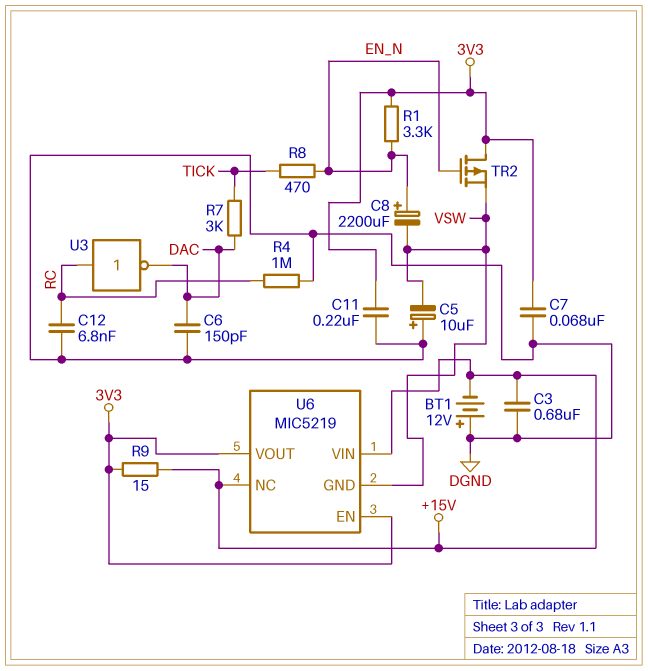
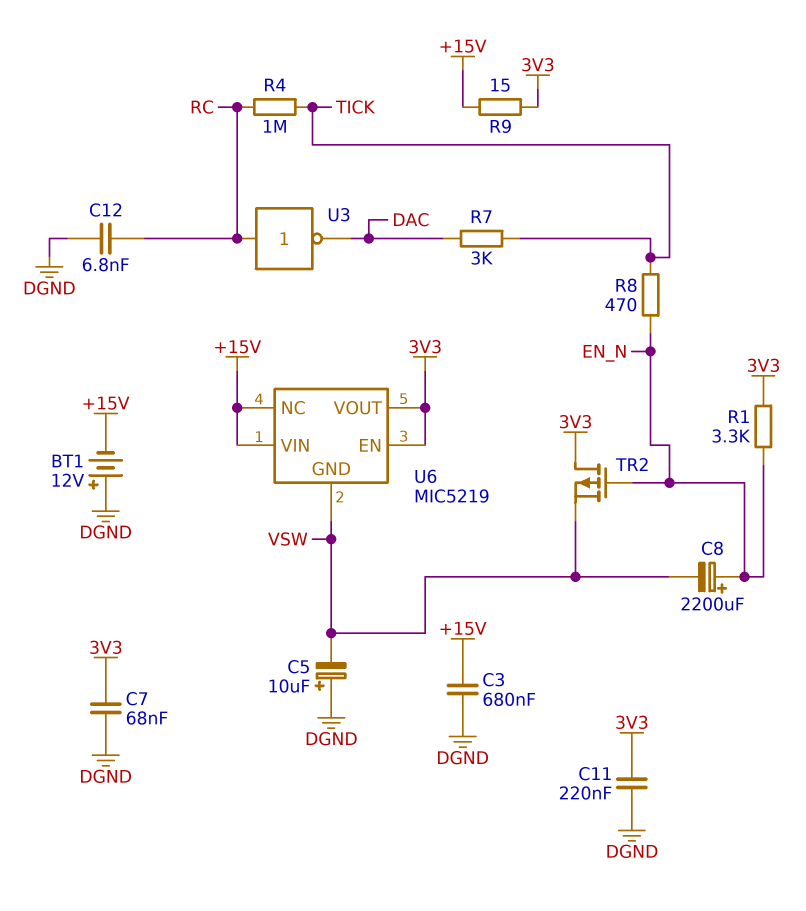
C6: 150pF (DAC, DGND) -> none
R4: 1M (DGND, RC) -> 1M (RC, TICK)

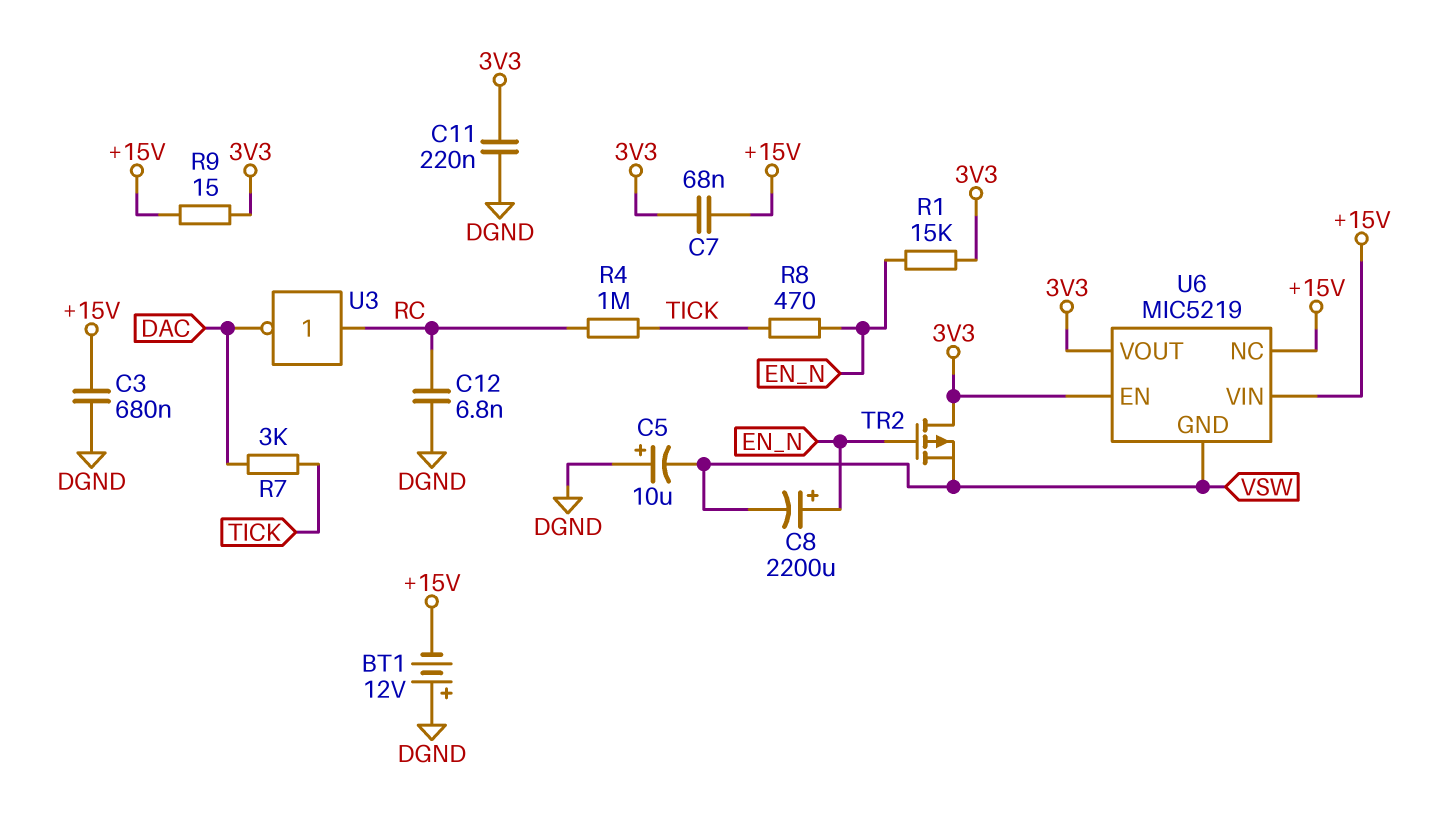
C7: 68nF (3V3, DGND) -> 68nF (+15V, 3V3)
R1: 3.3k (3V3, EN_N) -> 15k (3V3, EN_N)

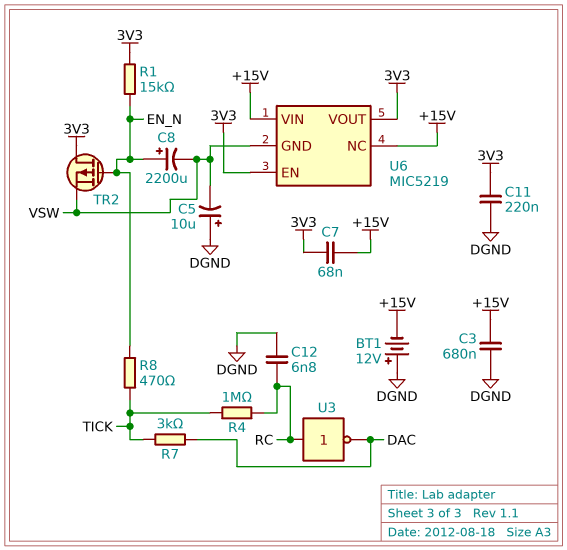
R9: 15 (+15V, 3V3) -> none

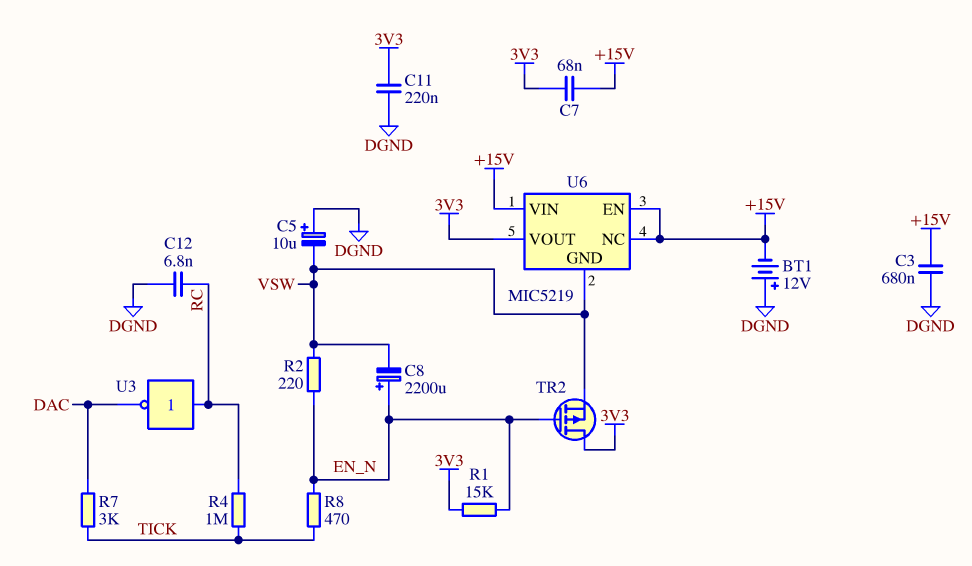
R2: none -> 220 (EN_N, VSW)
U6 pin EN: 3V3 -> +15V

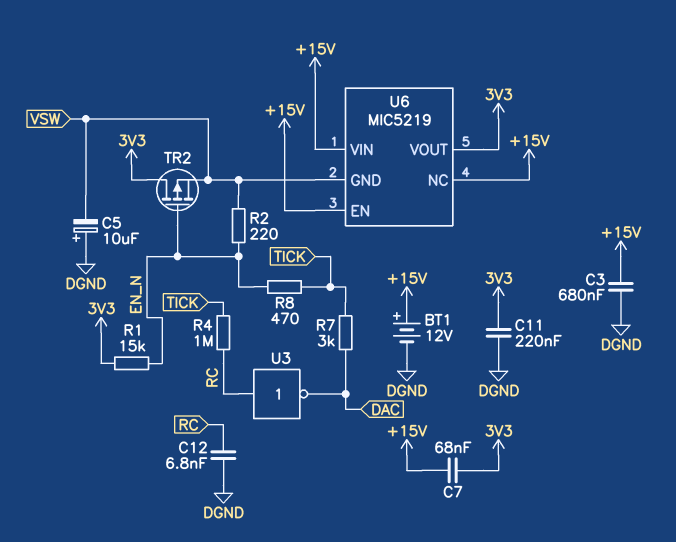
BT1: 12V (plus DGND, minus +15V) -> 12V (plus +15V, minus DGND)
C8: 2200uF (plus EN_N, minus VSW) -> none

